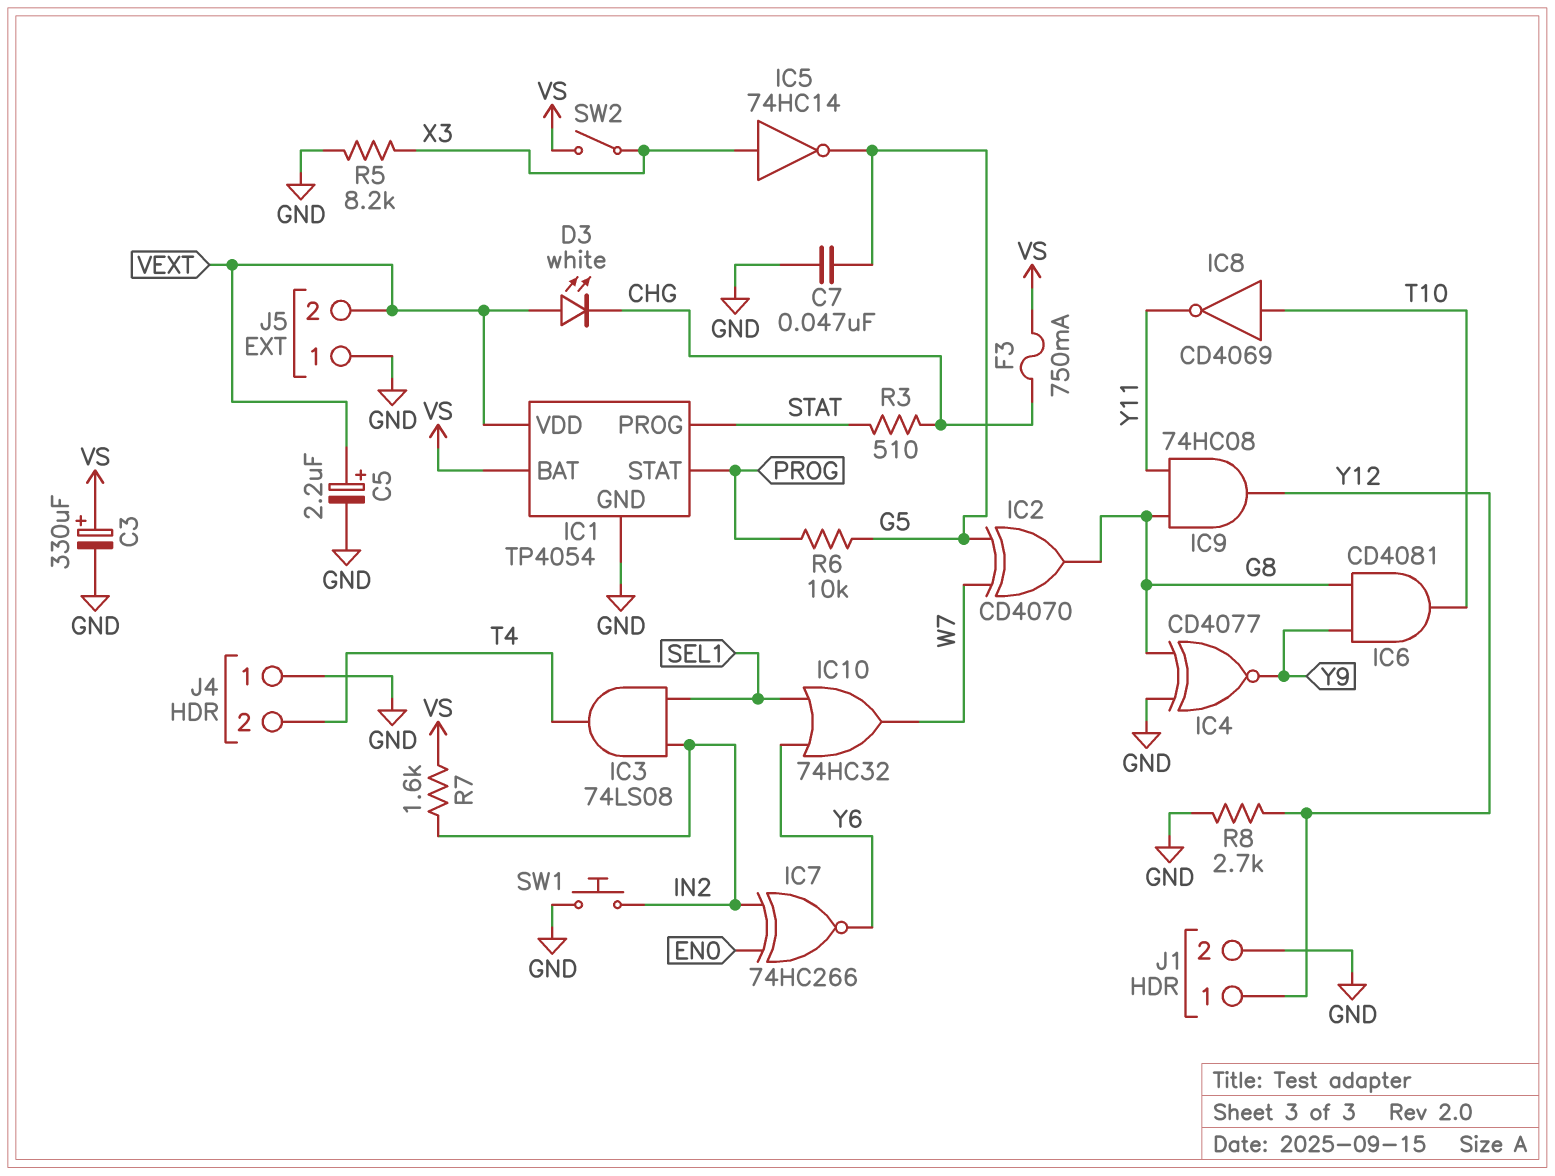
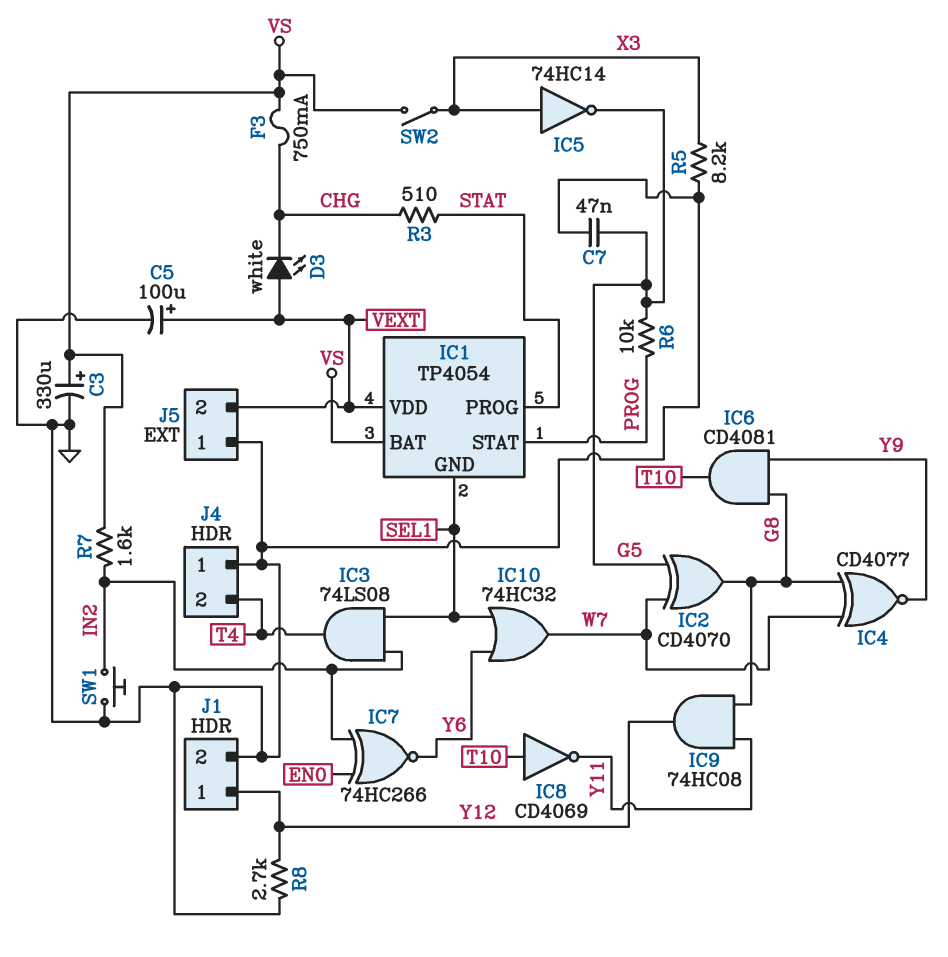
C5: 2.2uF (plus VEXT, minus GND) -> 100uF (plus VEXT, minus GND)
IC1 pin GND: GND -> SEL1
IC4: XNOR CD4077 (in G8, in GND, out Y9) -> XNOR CD4077 (in G8, in W7, out Y9)

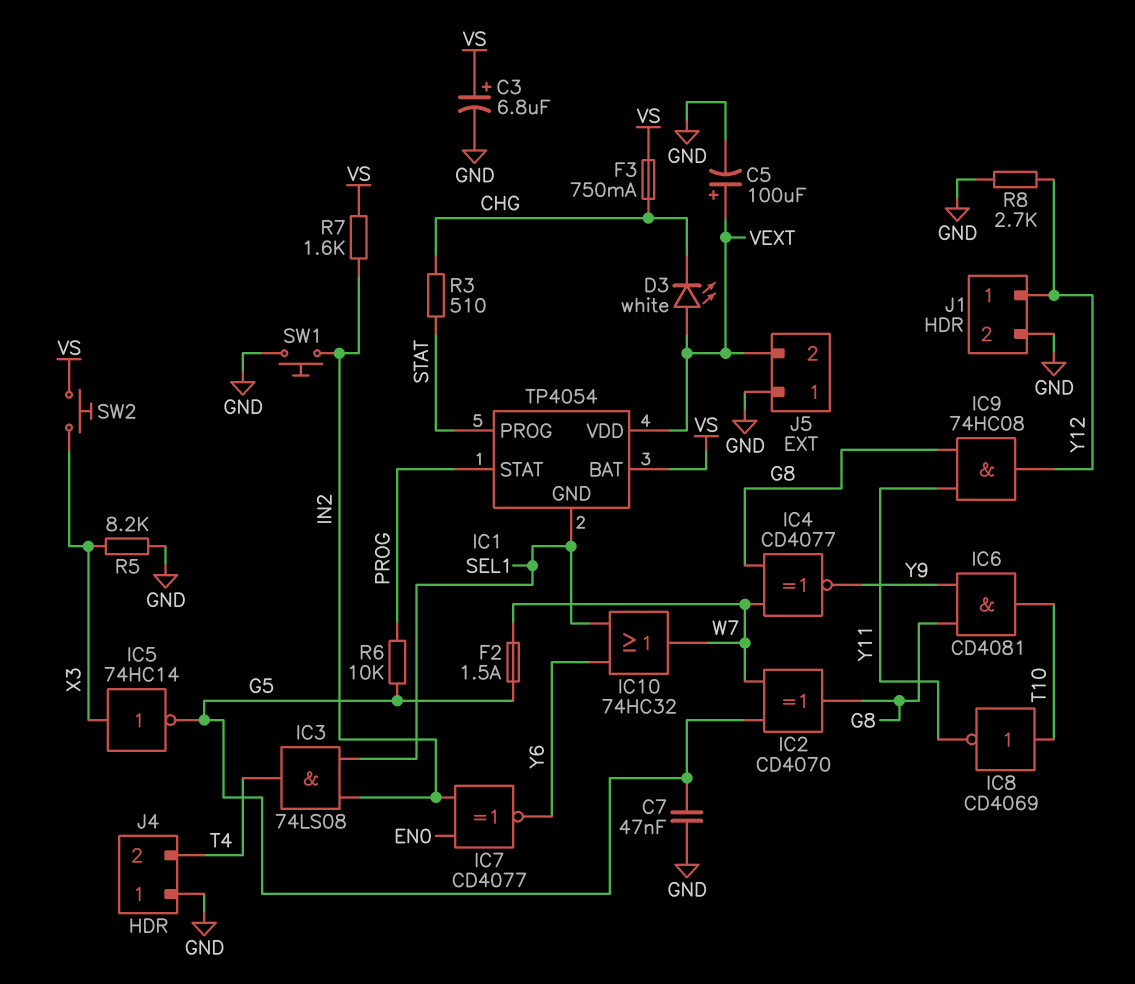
C3: 330uF (plus VS, minus GND) -> 6.8uF (plus VS, minus GND)
F2: none -> 1.5A (G5, W7)
IC7: XNOR 74HC266 (in EN0, in IN2, out Y6) -> XNOR CD4077 (in EN0, in IN2, out Y6)
SW2: switch (VS, X3) -> button (VS, X3)

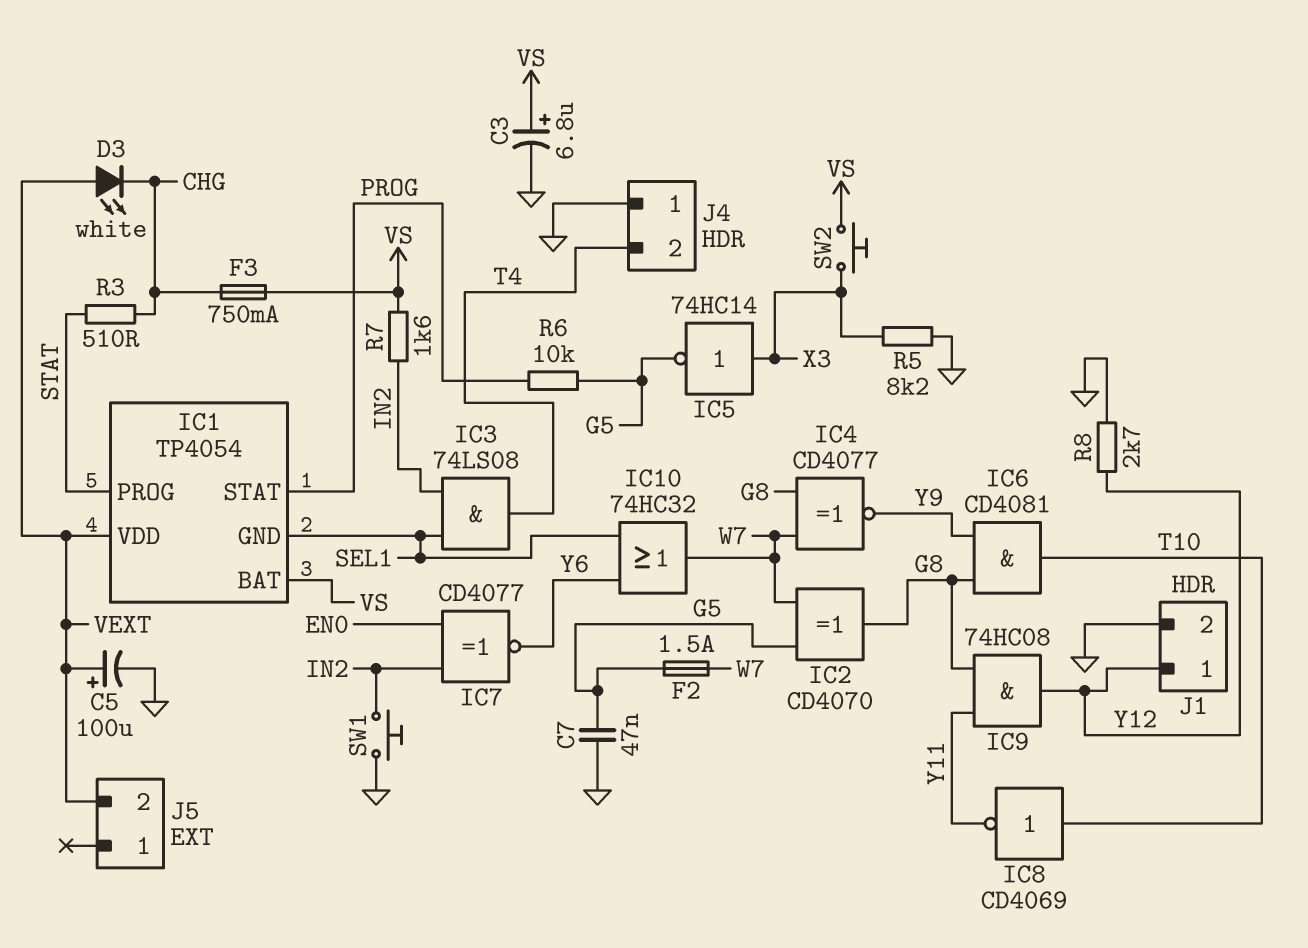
J5 pin 1: GND -> none

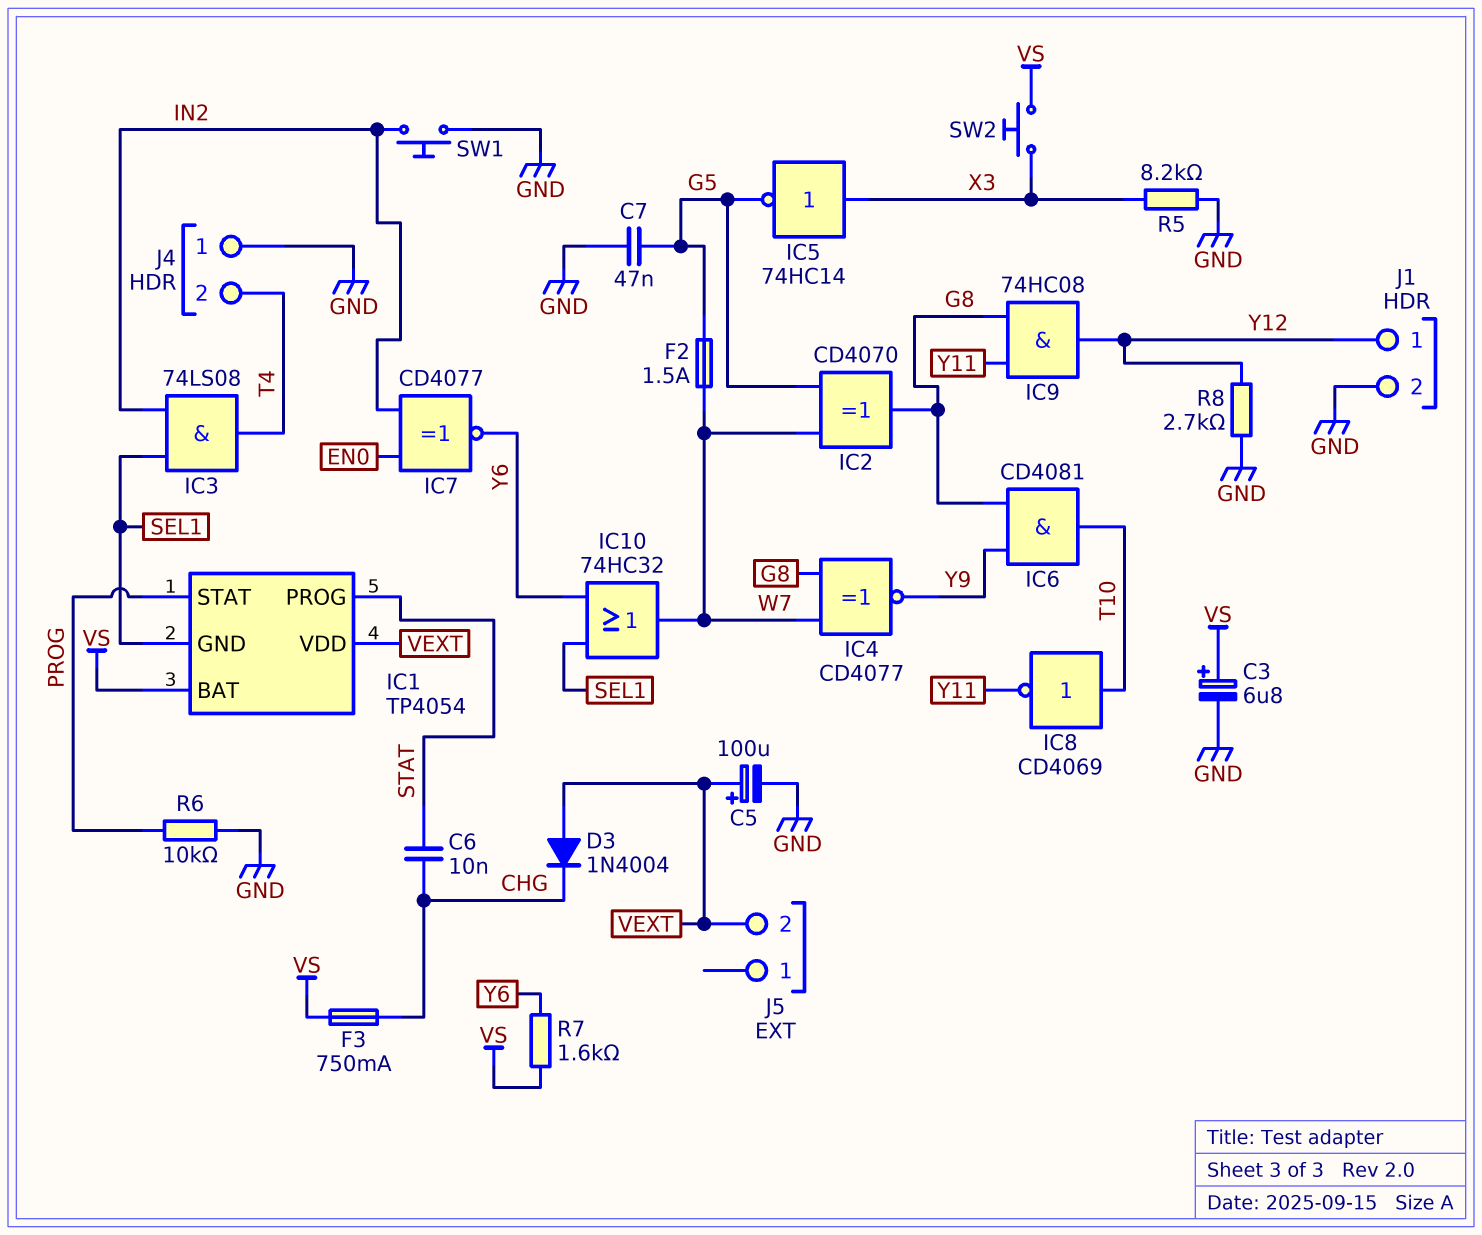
C6: none -> 10nF (CHG, STAT)
D3: LED white (A VEXT, K CHG) -> diode 1N4004 (A VEXT, K CHG)
R3: 510 (CHG, STAT) -> none
R6: 10k (G5, PROG) -> 10k (GND, PROG)
R7: 1.6k (IN2, VS) -> 1.6k (VS, Y6)

